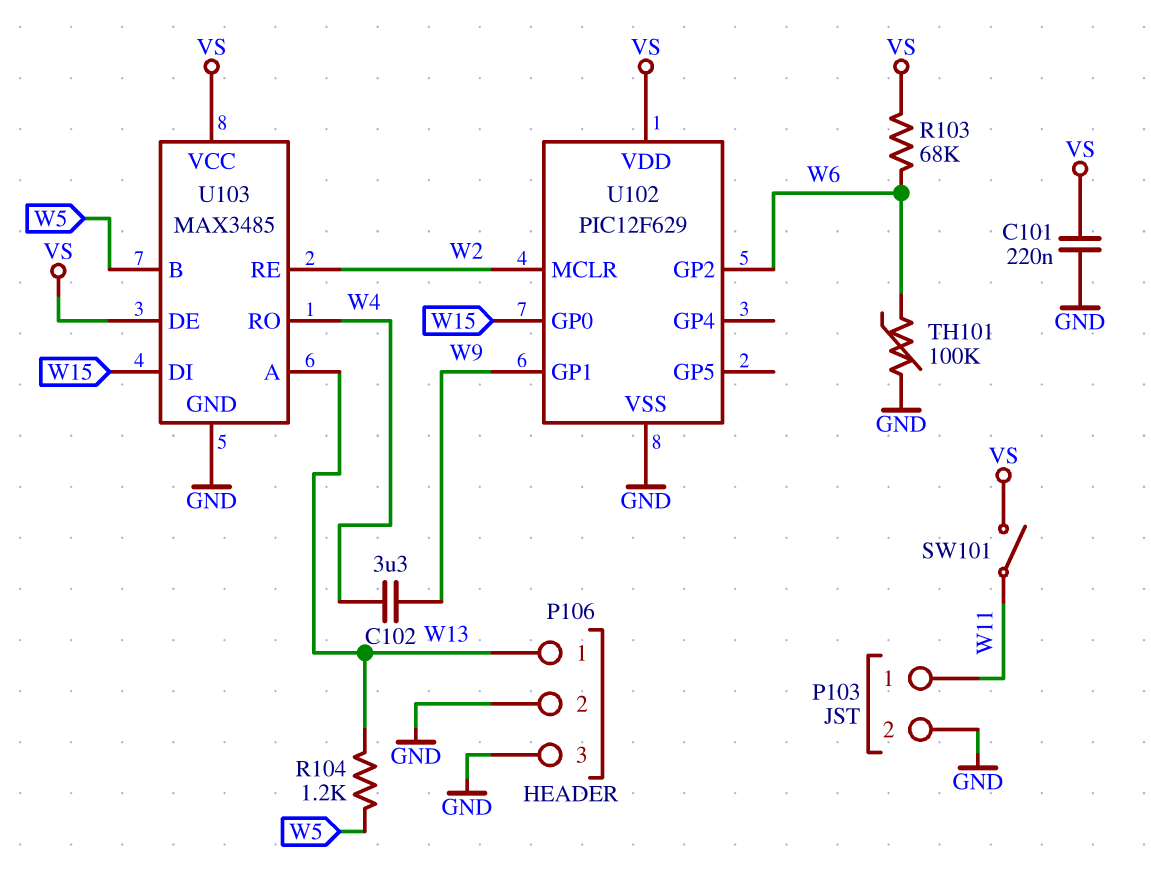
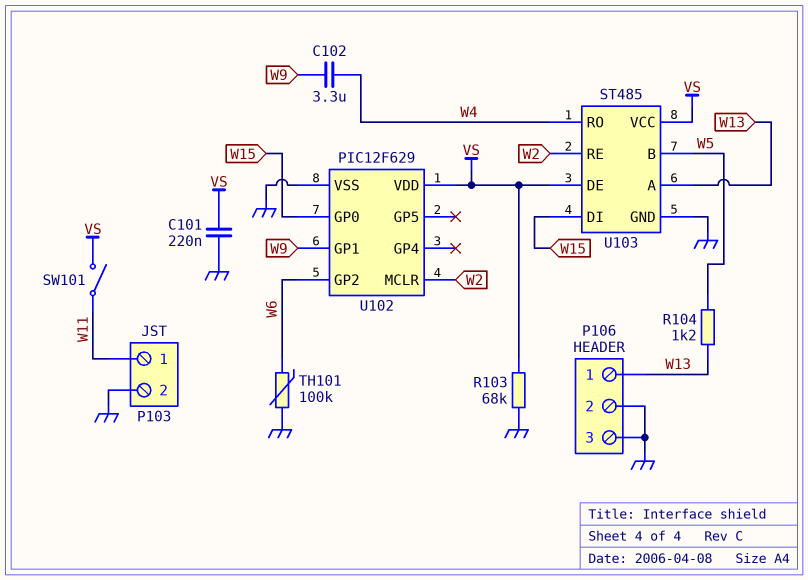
R103: 68k (VS, W6) -> 68k (GND, VS)
U103: MAX3485 -> ST485

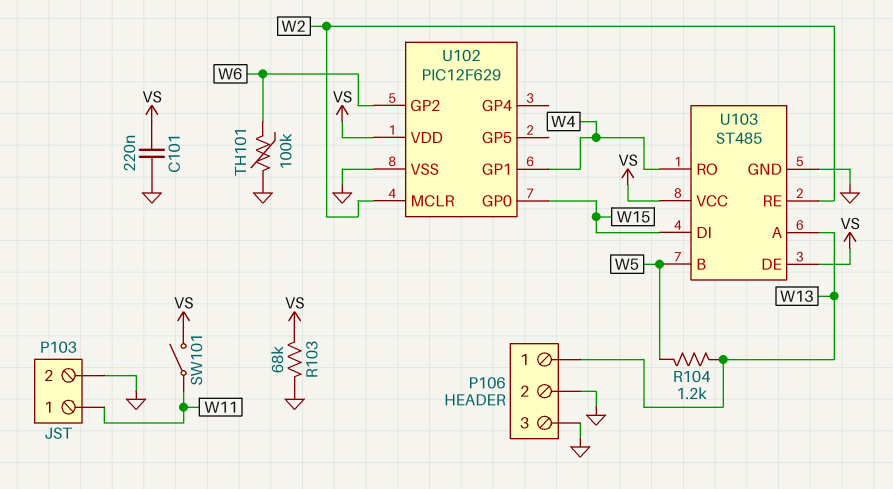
C102: 3.3uF (W4, W9) -> none
U102 pin GP1: W9 -> W4

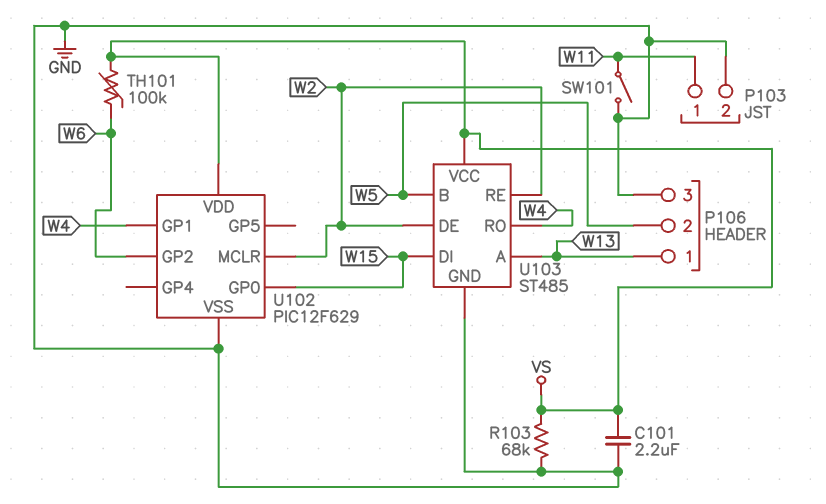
C101: 220nF (GND, VS) -> 2.2uF (GND, VS)
P106 pin 2: GND -> W5
R104: 1.2k (W5, W13) -> none
SW101: switch (VS, W11) -> switch (GND, W11)
TH101: 100k (GND, W6) -> 100k (VS, W6)
U103 pin DE: VS -> W2

